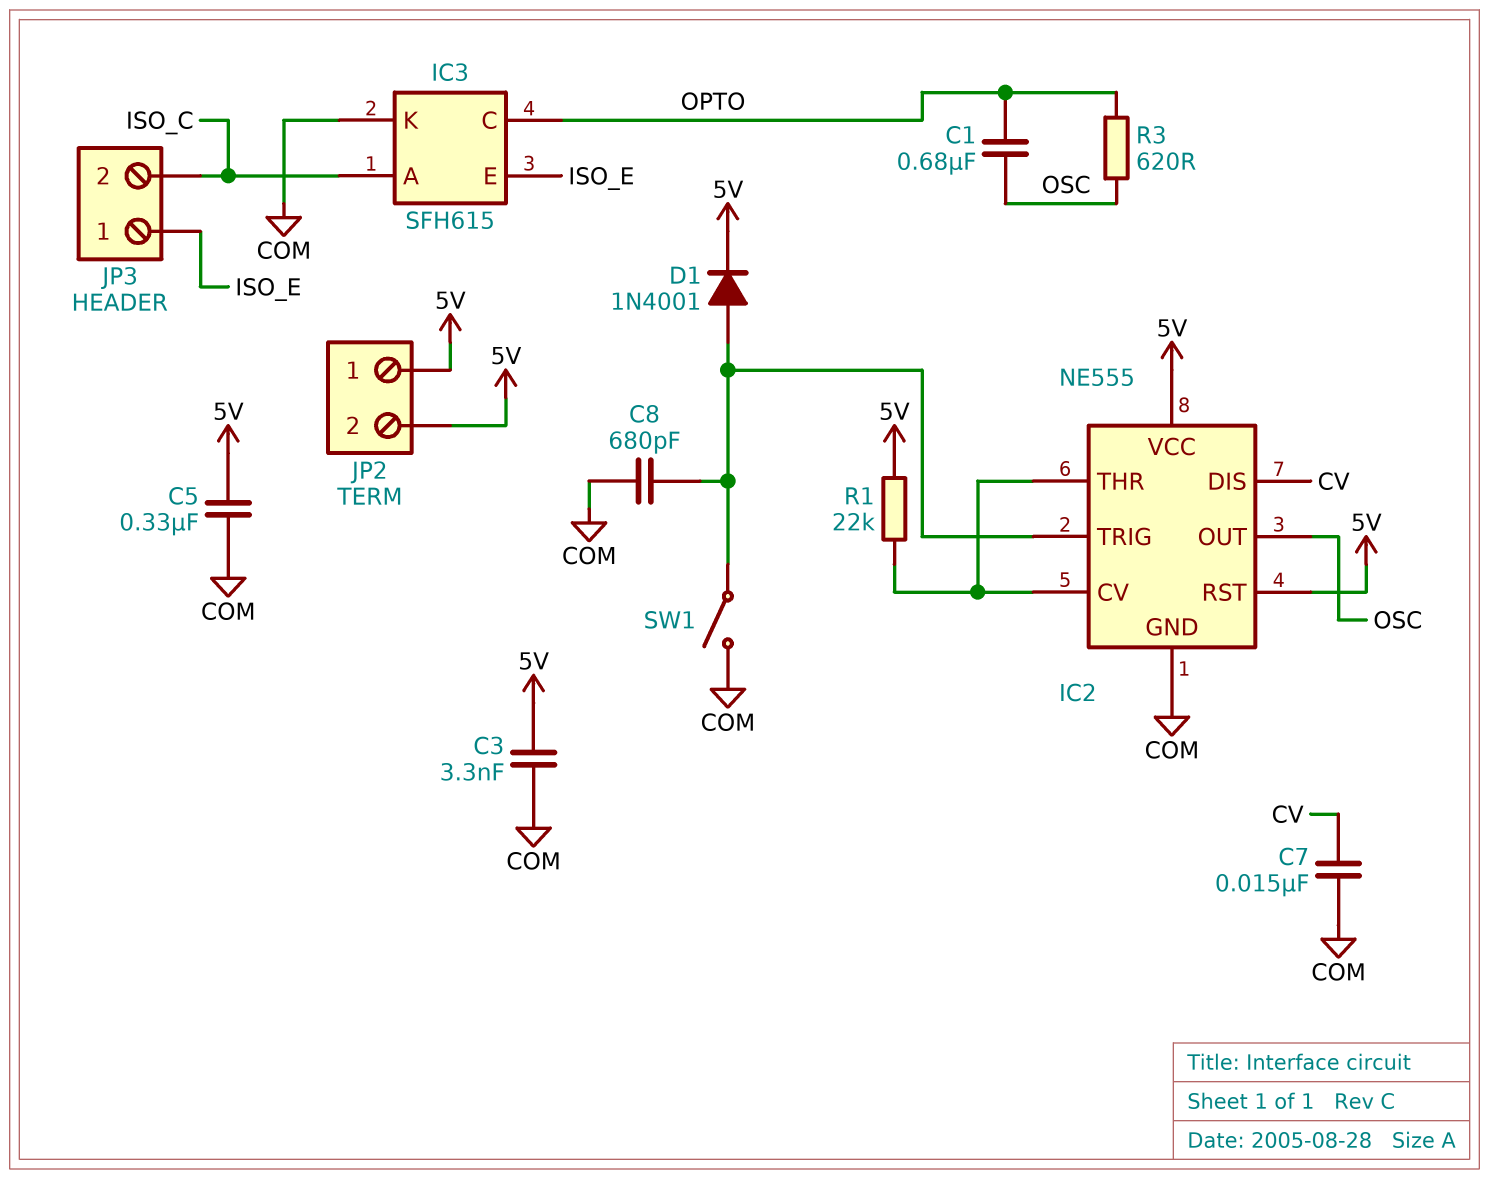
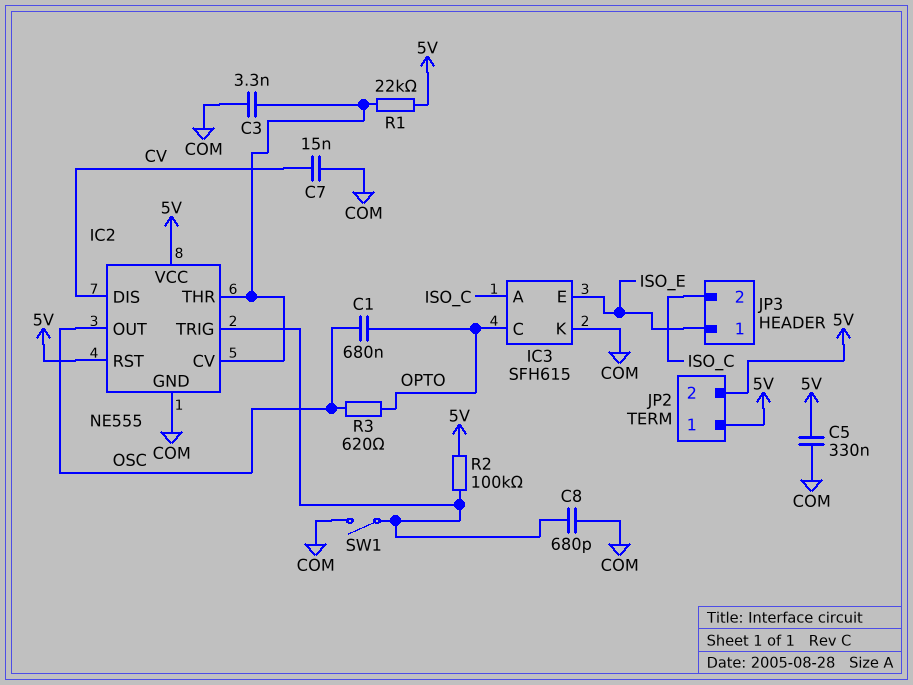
C3: 3.3nF (5V, COM) -> 3.3nF (COM, IC2/CV)
D1: diode 1N4001 (A IC2/TRIG, K 5V) -> none
R2: none -> 100k (5V, IC2/TRIG)

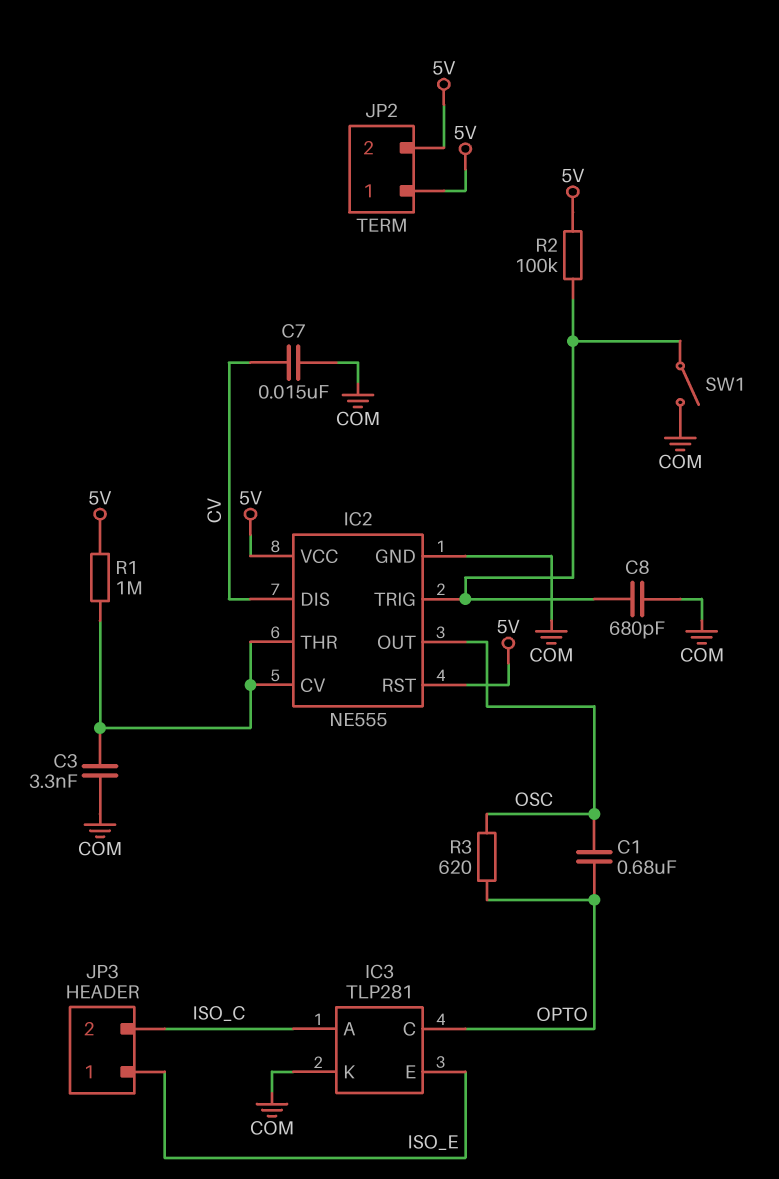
C5: 330nF (5V, COM) -> none
IC3: SFH615 -> TLP281
R1: 22k (5V, IC2/CV) -> 1M (5V, IC2/CV)

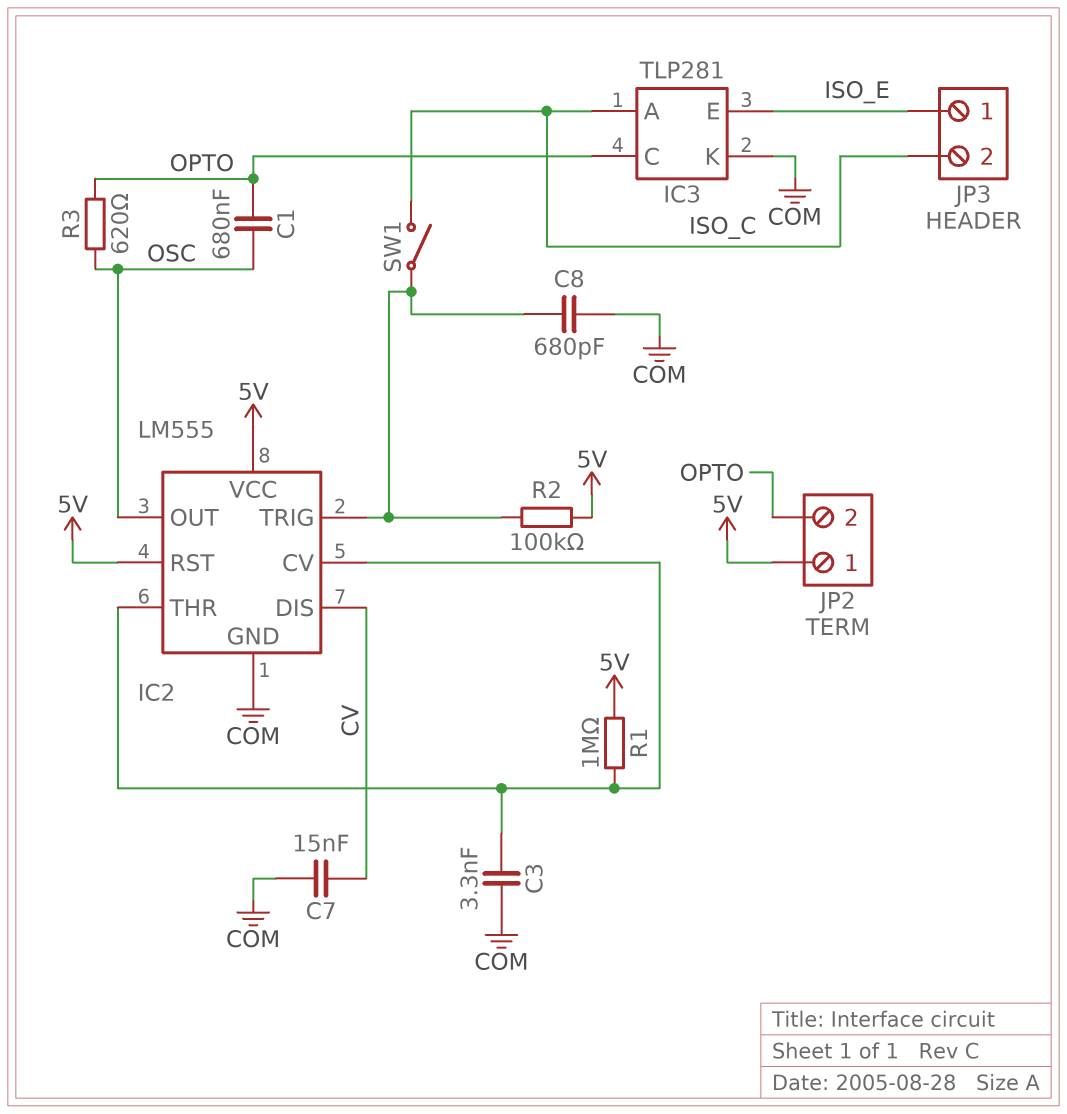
IC2: NE555 -> LM555
JP2 pin 2: 5V -> OPTO
SW1: switch (COM, IC2/TRIG) -> switch (IC2/TRIG, ISO_C)

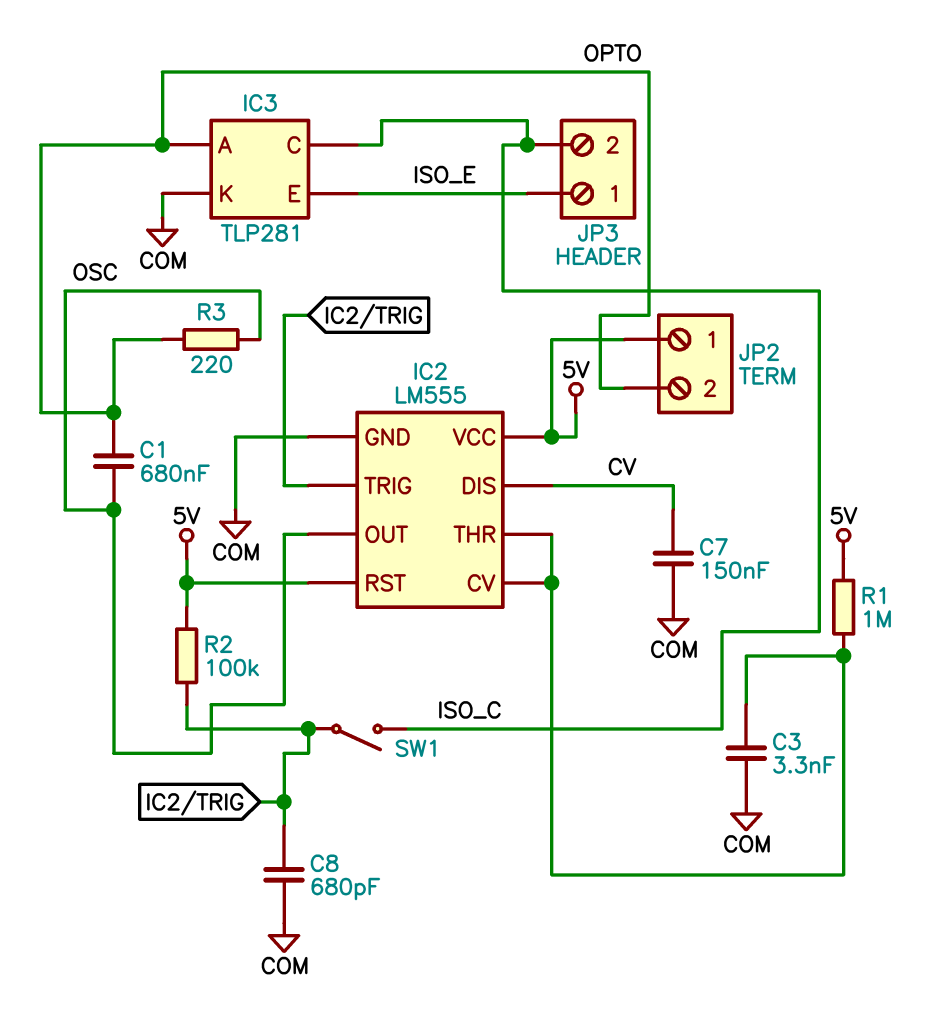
C7: 15nF (COM, CV) -> 150nF (COM, CV)
IC3 pin A: ISO_C -> OPTO
IC3 pin C: OPTO -> ISO_C
R3: 620 (OPTO, OSC) -> 220 (OPTO, OSC)

